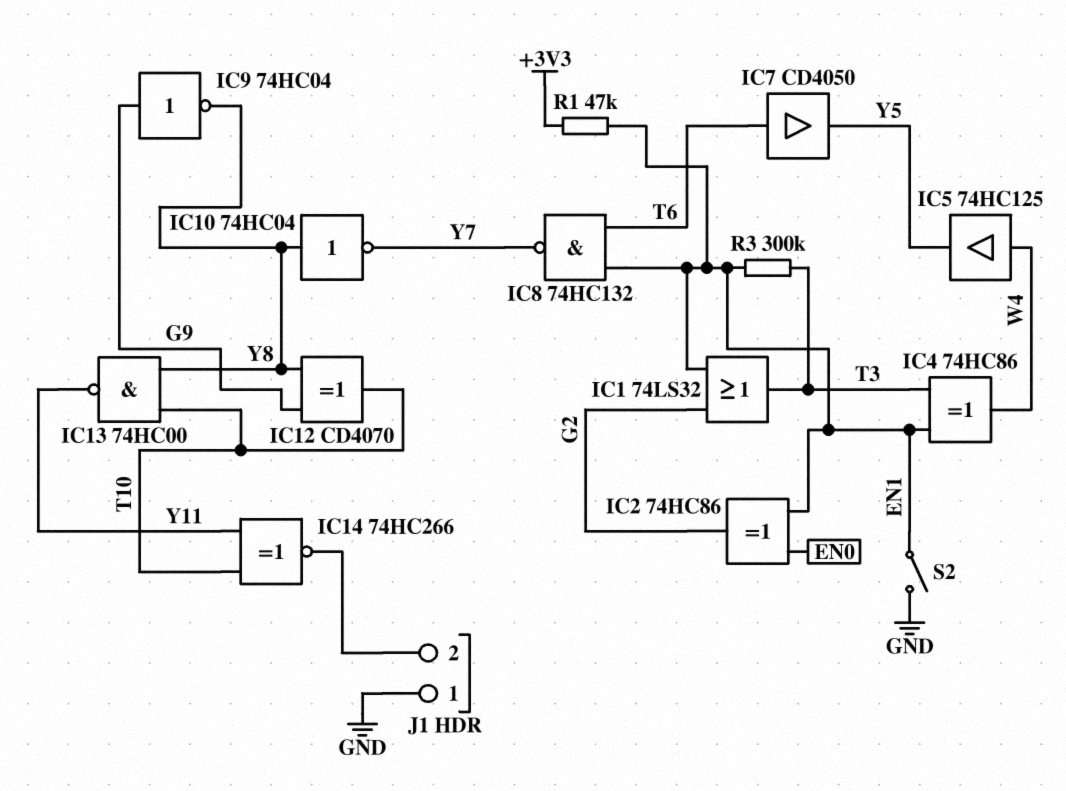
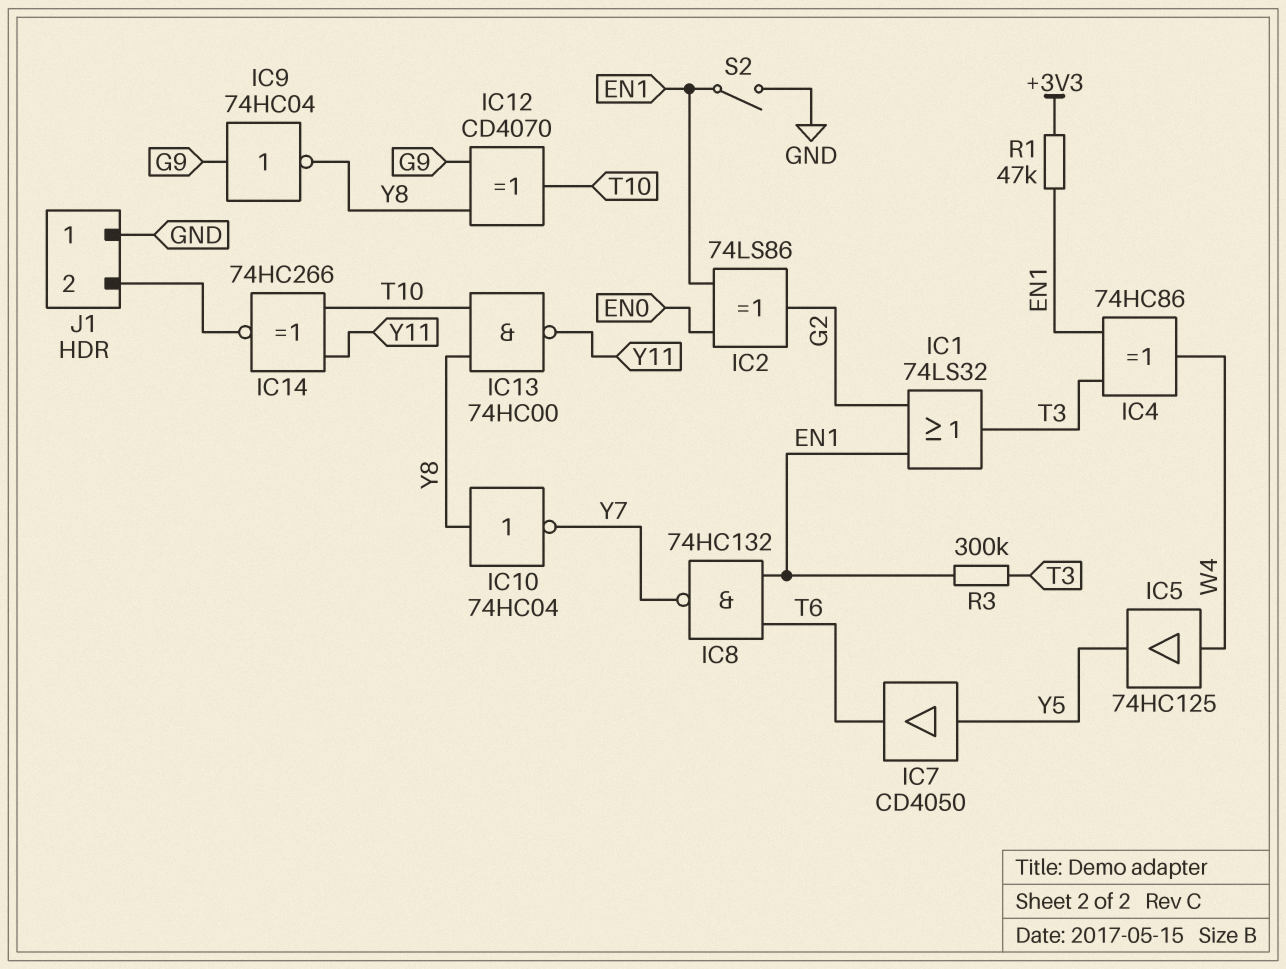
IC2: XOR 74HC86 (in EN0, in EN1, out G2) -> XOR 74LS86 (in EN0, in EN1, out G2)
IC7: buffer CD4050 (in T6, out Y5) -> buffer CD4050 (in Y5, out T6)

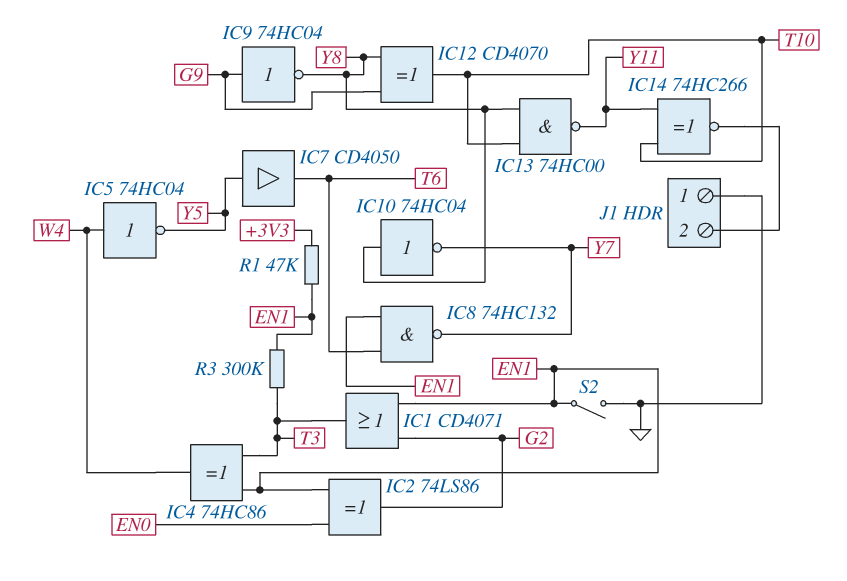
IC1: OR 74LS32 (in EN1, in G2, out T3) -> OR CD4071 (in EN1, in G2, out T3)
IC5: buffer 74HC125 (in W4, out Y5) -> NOT 74HC04 (in W4, out Y5)

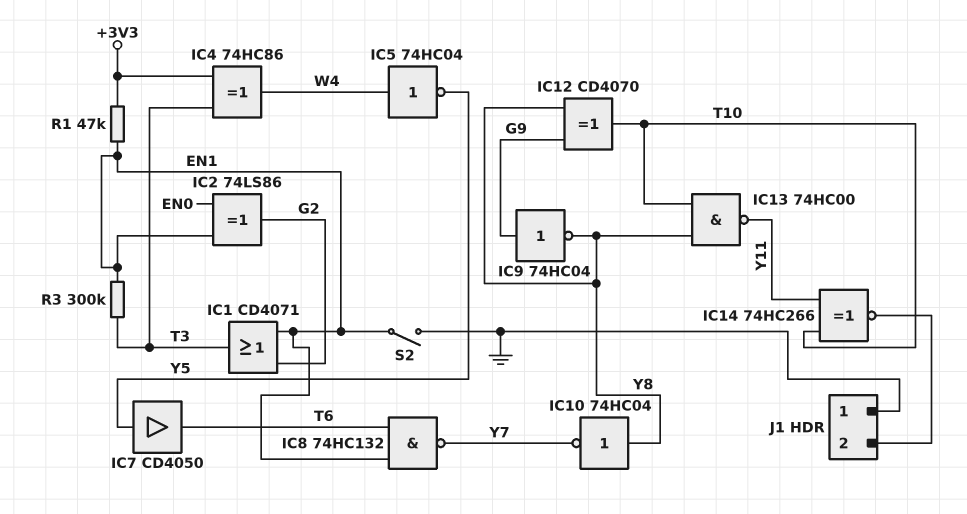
IC4: XOR 74HC86 (in EN1, in T3, out W4) -> XOR 74HC86 (in +3V3, in T3, out W4)

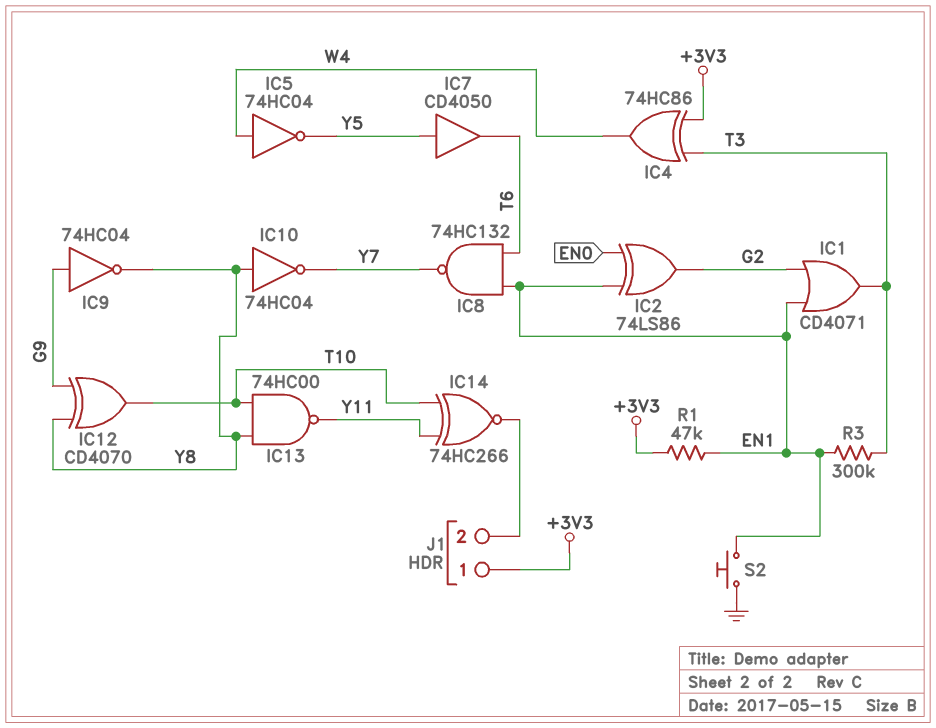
J1 pin 1: GND -> +3V3
S2: switch (EN1, GND) -> button (EN1, GND)

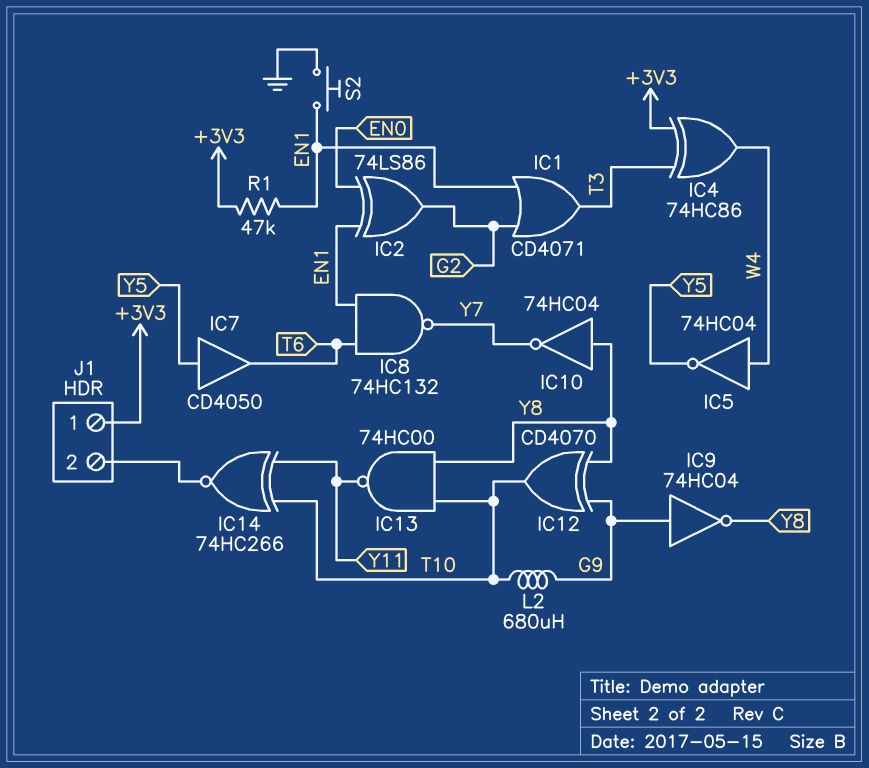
L2: none -> 680uH (G9, T10)
R3: 300k (EN1, T3) -> none

